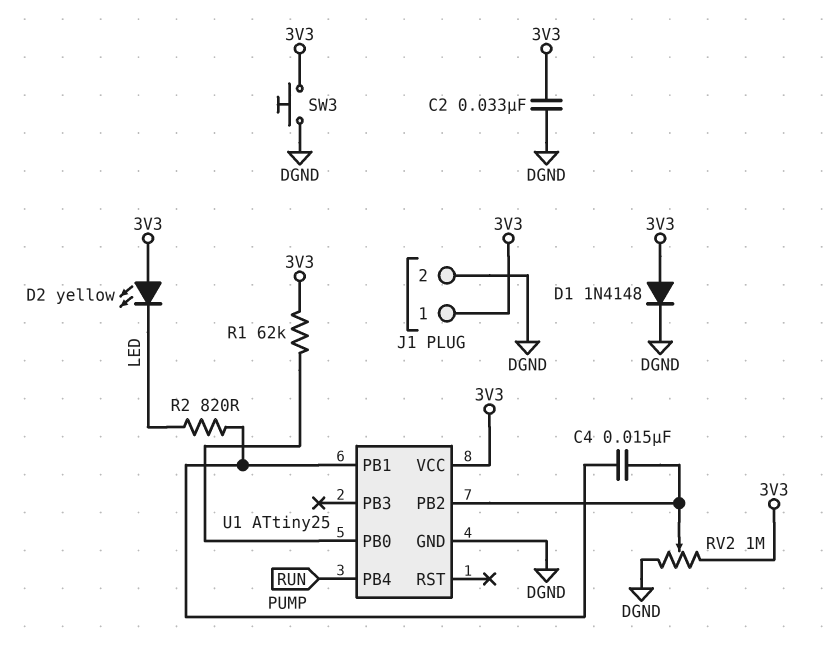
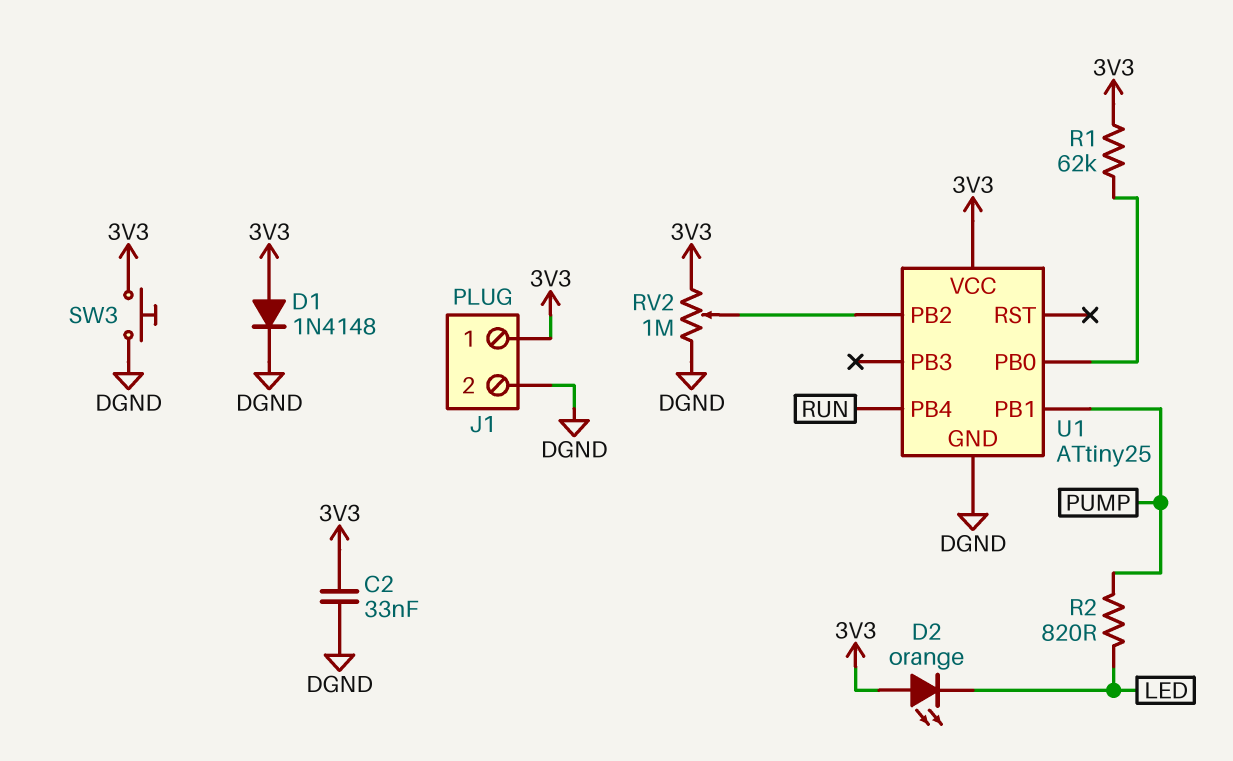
C4: 15nF (PUMP, U1/PB2) -> none
D2: LED yellow (A 3V3, K LED) -> LED orange (A 3V3, K LED)

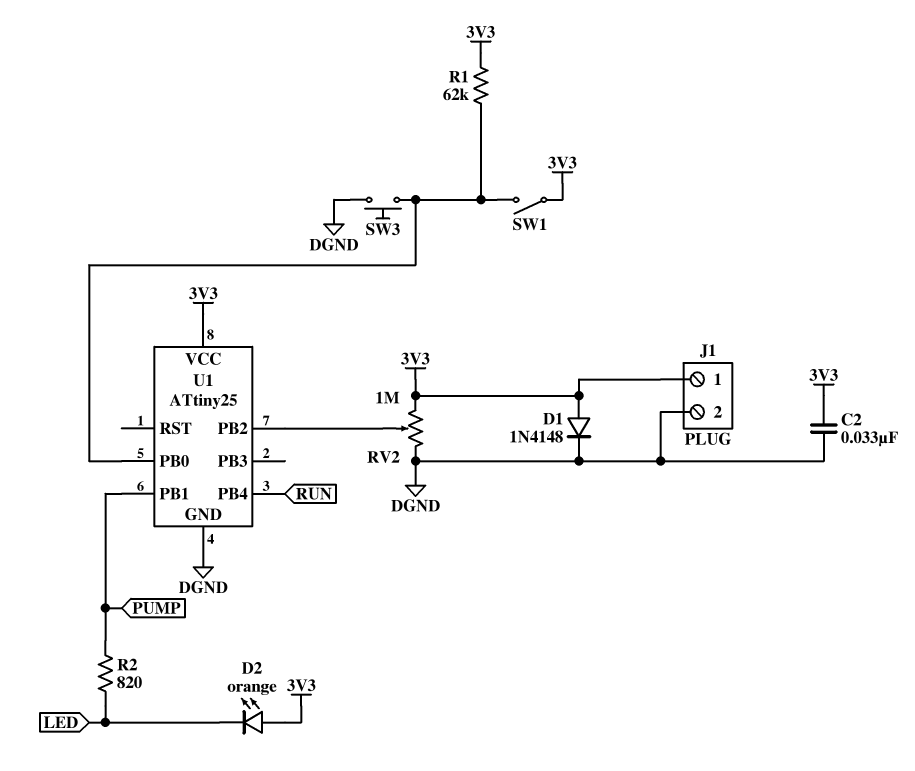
SW1: none -> switch (3V3, U1/PB0)
SW3: button (3V3, DGND) -> button (DGND, U1/PB0)

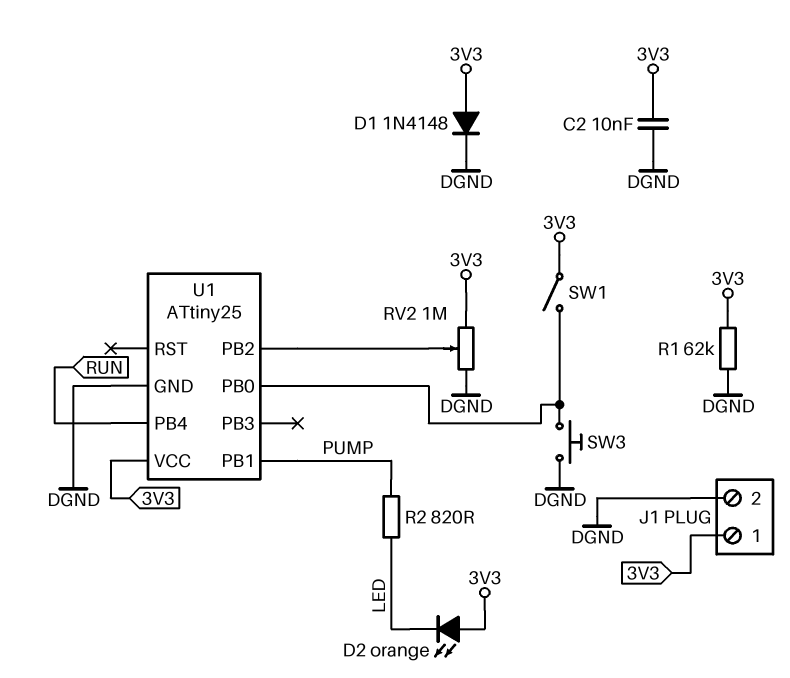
C2: 33nF (3V3, DGND) -> 10nF (3V3, DGND)
R1: 62k (3V3, U1/PB0) -> 62k (3V3, DGND)

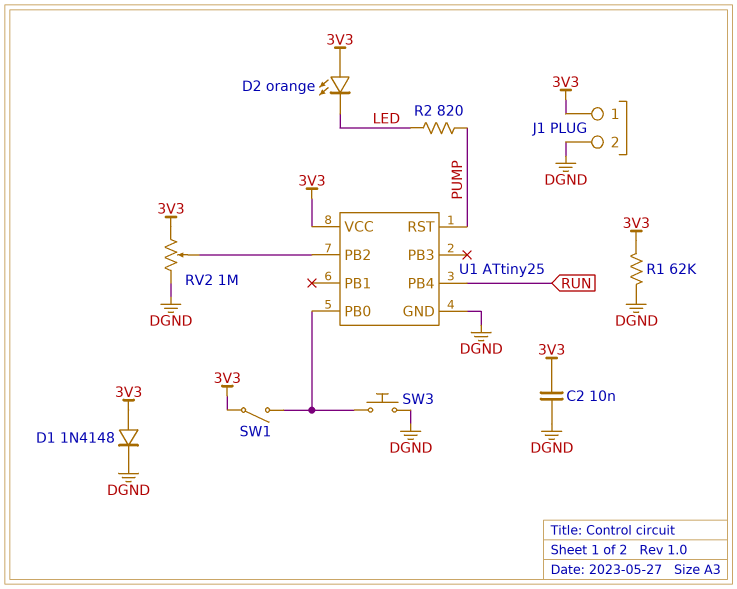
U1 pin PB1: PUMP -> none
U1 pin RST: none -> PUMP

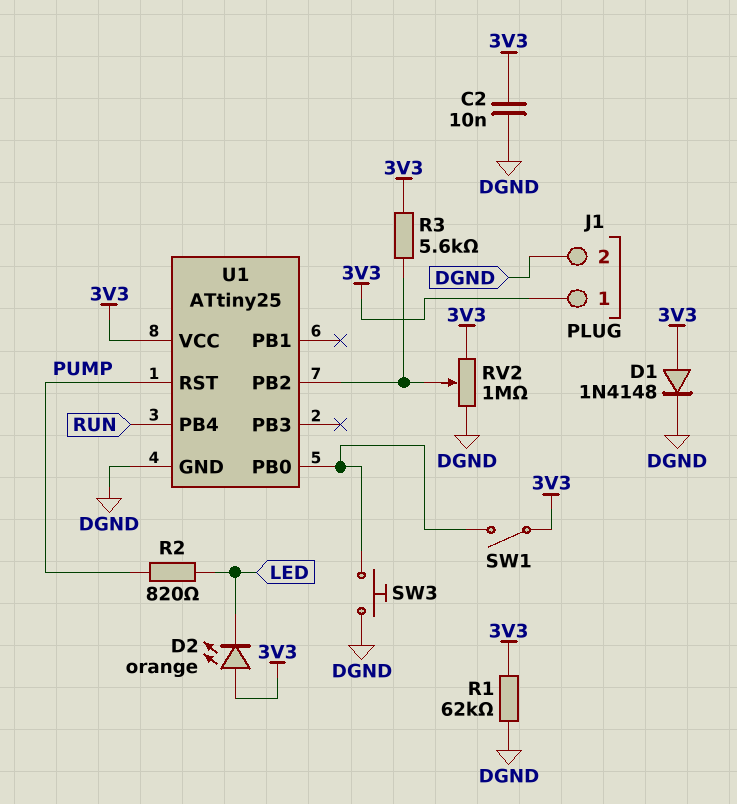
R3: none -> 5.6k (3V3, U1/PB2)

